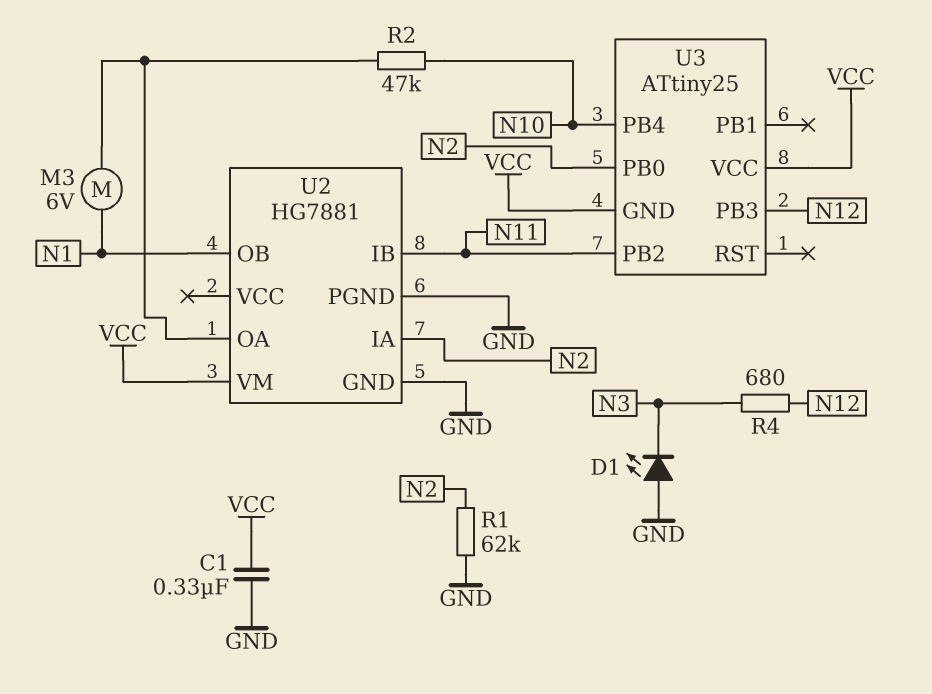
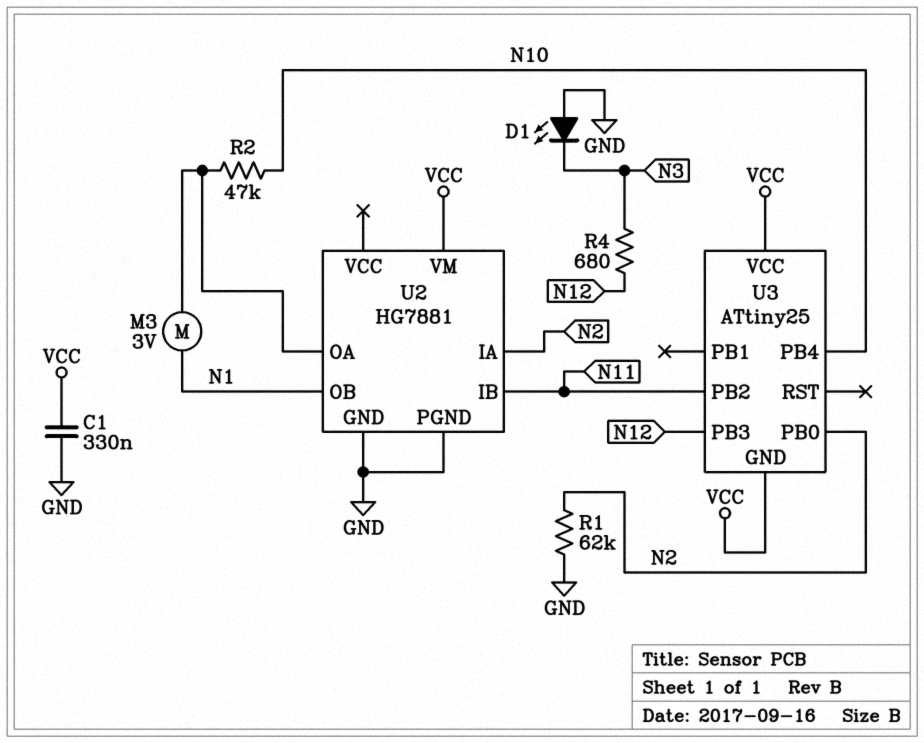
M3: motor 6V (N1, U2/OA) -> motor 3V (N1, U2/OA)

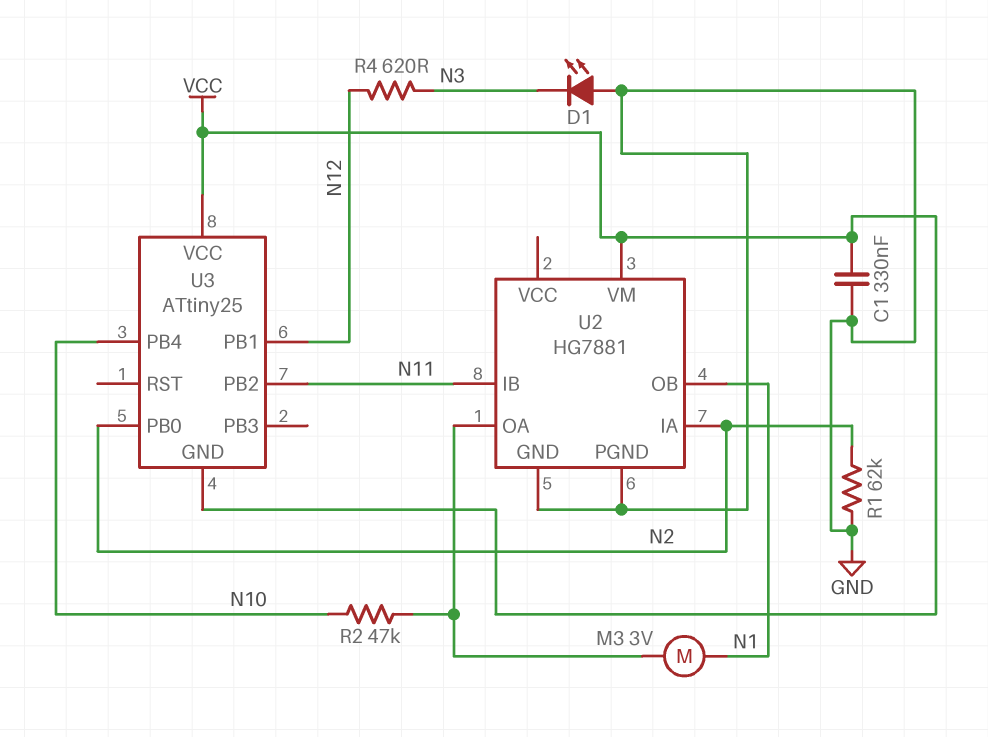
R4: 680 (N3, N12) -> 620 (N3, N12)
U3 pin PB1: none -> N12
U3 pin PB3: N12 -> none

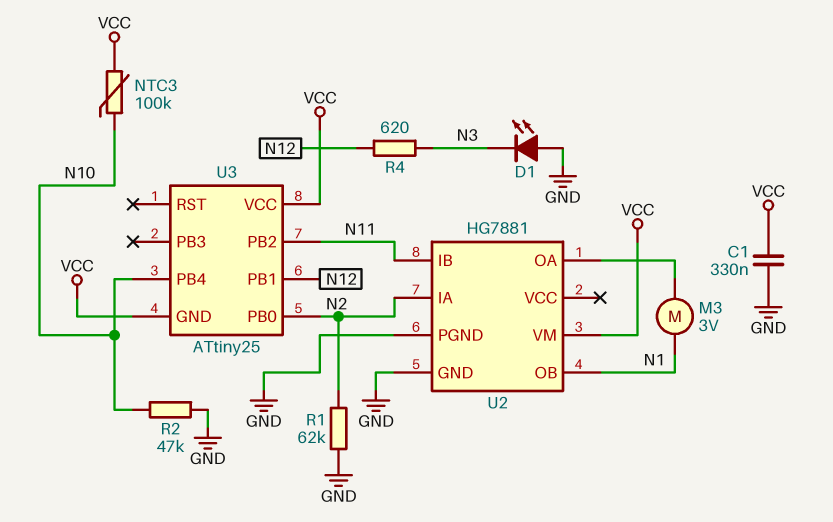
NTC3: none -> 100k (N10, VCC)
R2: 47k (N10, U2/OA) -> 47k (GND, N10)

